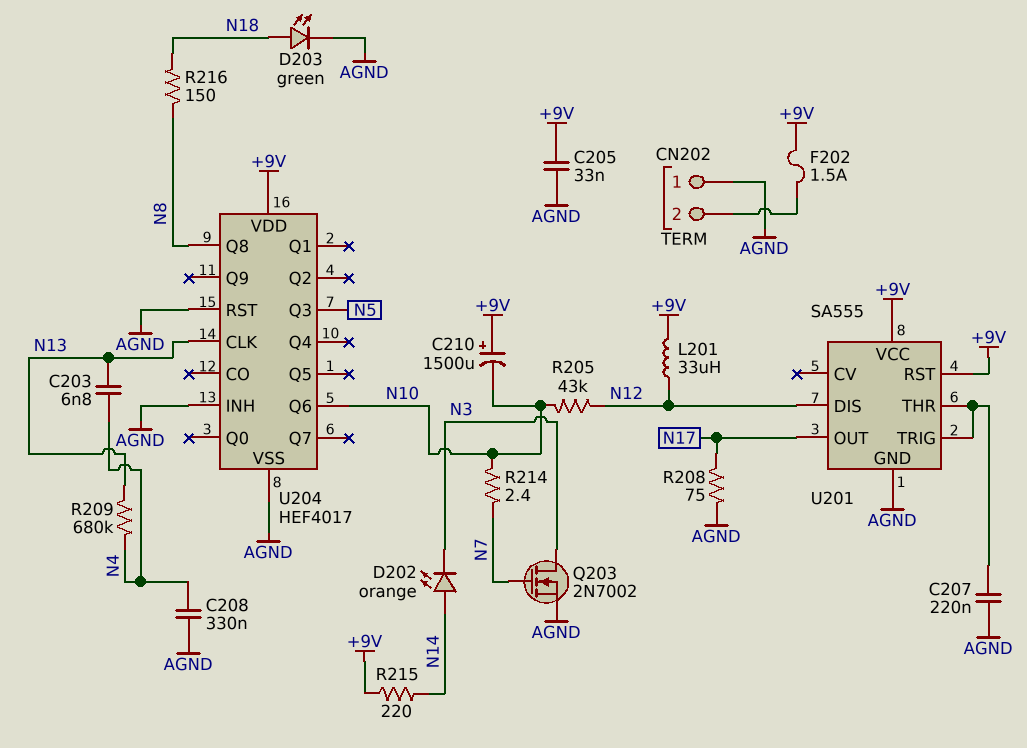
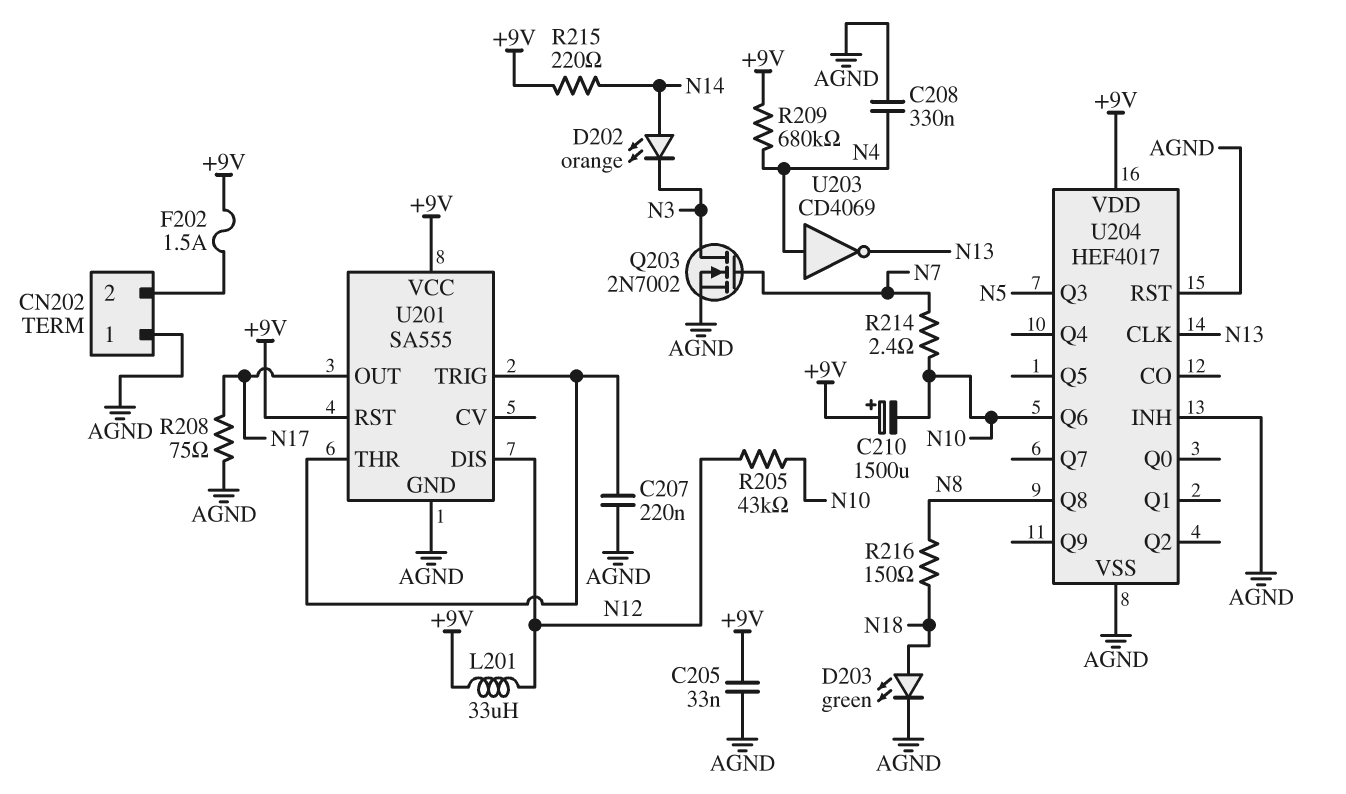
C203: 6.8nF (N4, N13) -> none
R209: 680k (N4, N13) -> 680k (+9V, N4)
U203: none -> NOT CD4069 (in N4, out N13)

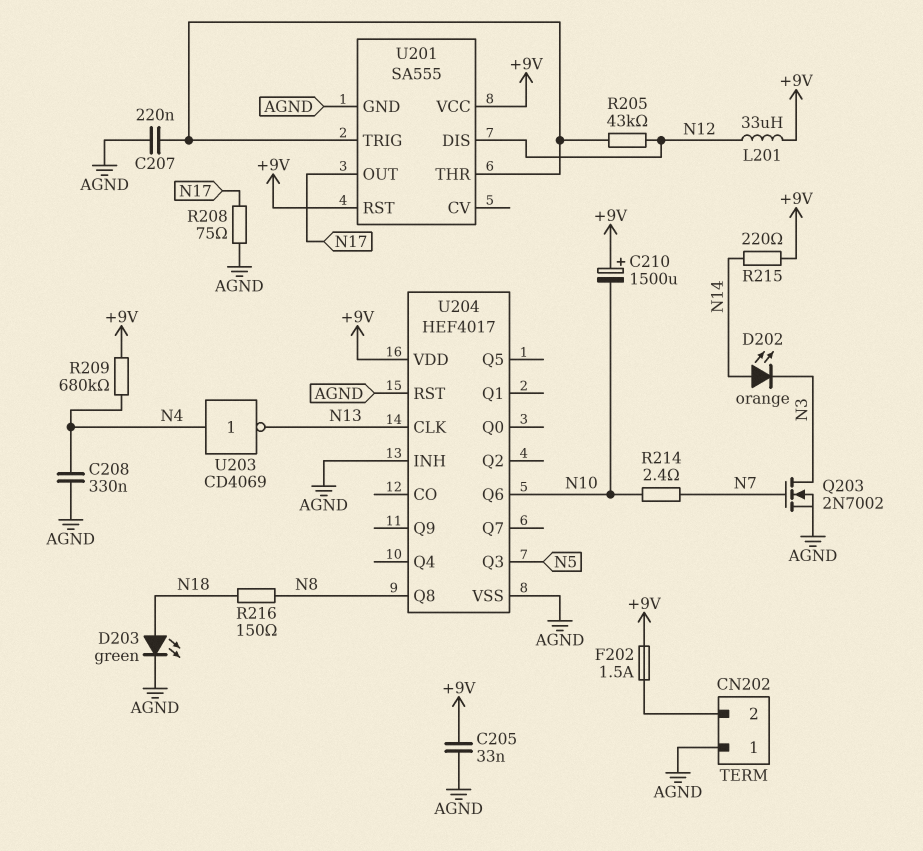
R205: 43k (N10, N12) -> 43k (N12, U201/THR)

